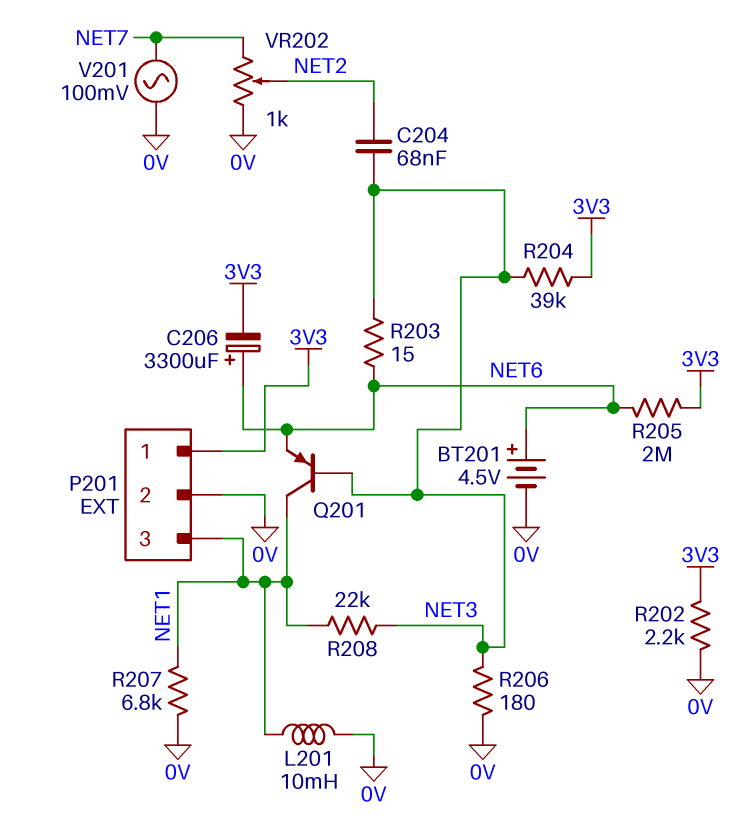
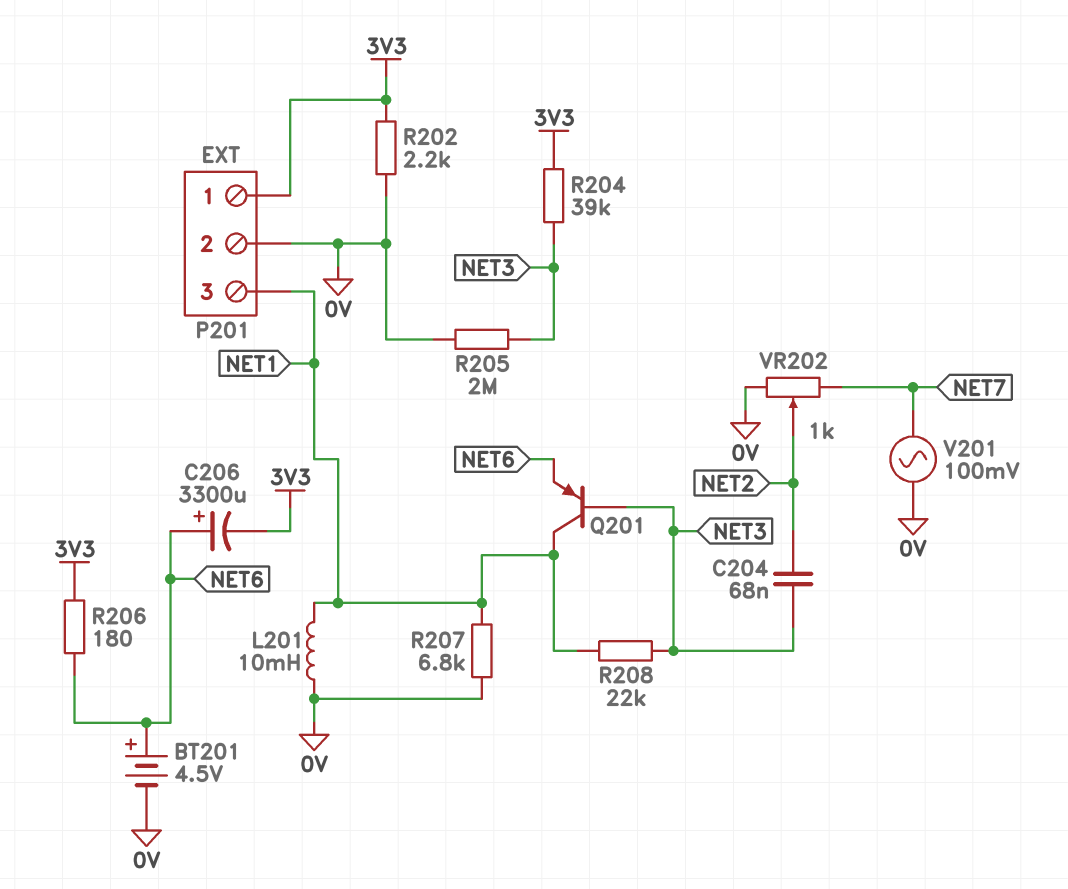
R203: 15 (NET3, NET6) -> none
R205: 2M (3V3, NET6) -> 2M (0V, NET3)
R206: 180 (0V, NET3) -> 180 (3V3, NET6)

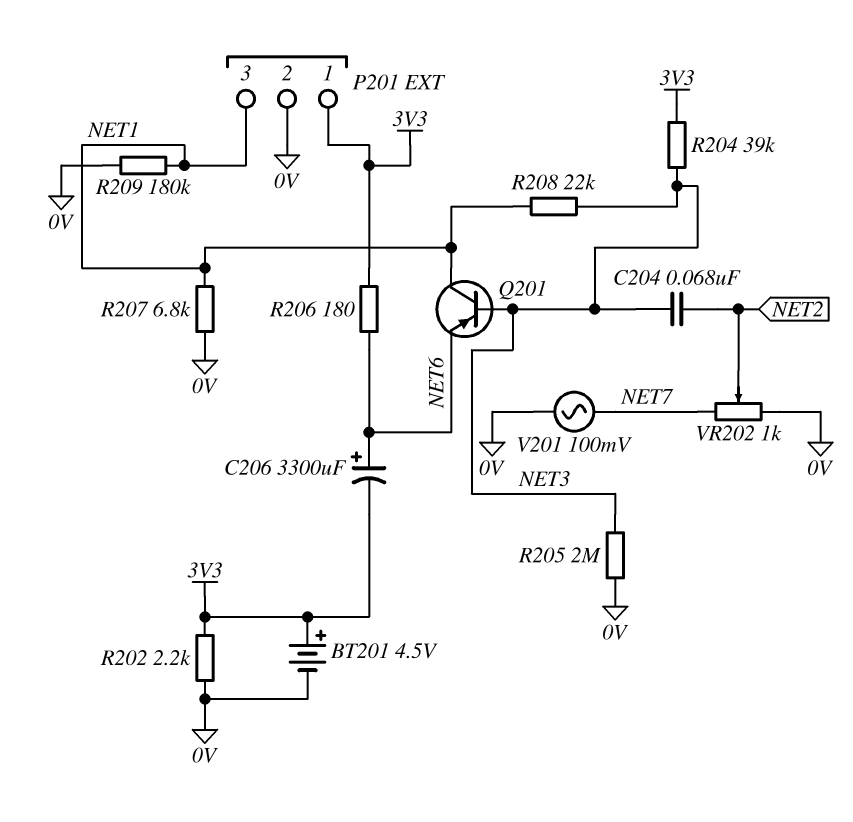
BT201: 4.5V (plus NET6, minus 0V) -> 4.5V (plus 3V3, minus 0V)
L201: 10mH (0V, NET1) -> none
R209: none -> 180k (0V, NET1)

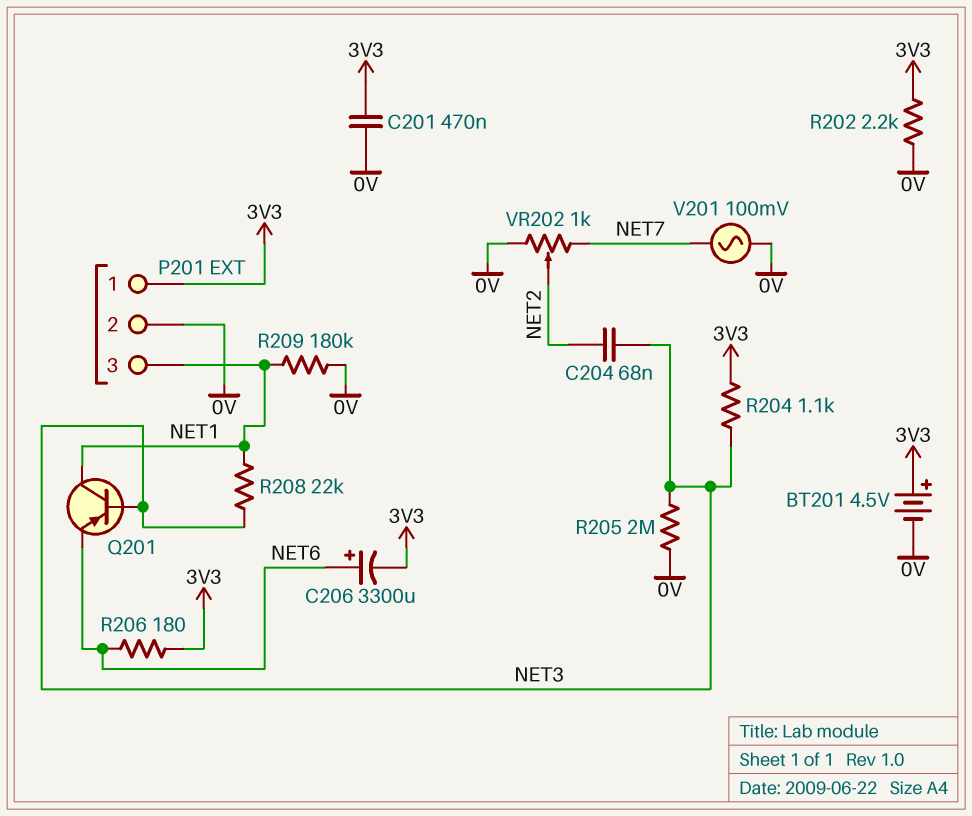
C201: none -> 470nF (0V, 3V3)
R204: 39k (3V3, NET3) -> 1.1k (3V3, NET3)
R207: 6.8k (0V, NET1) -> none

